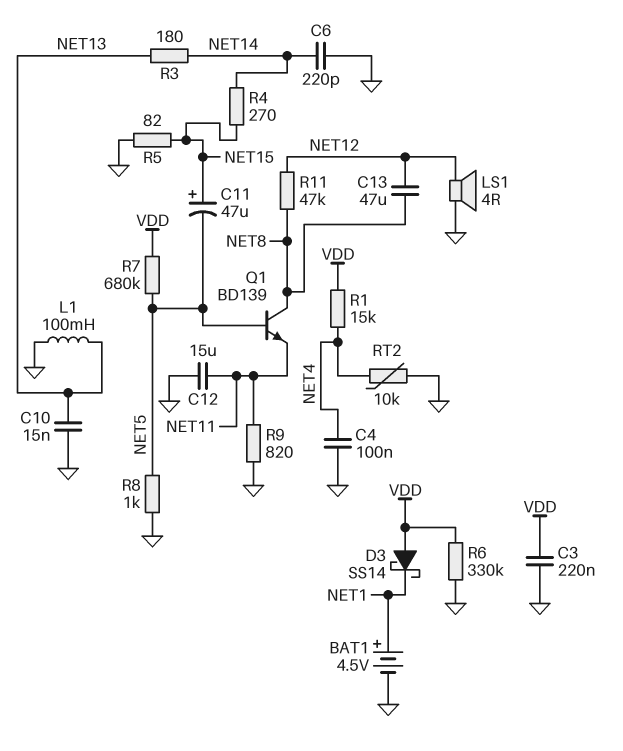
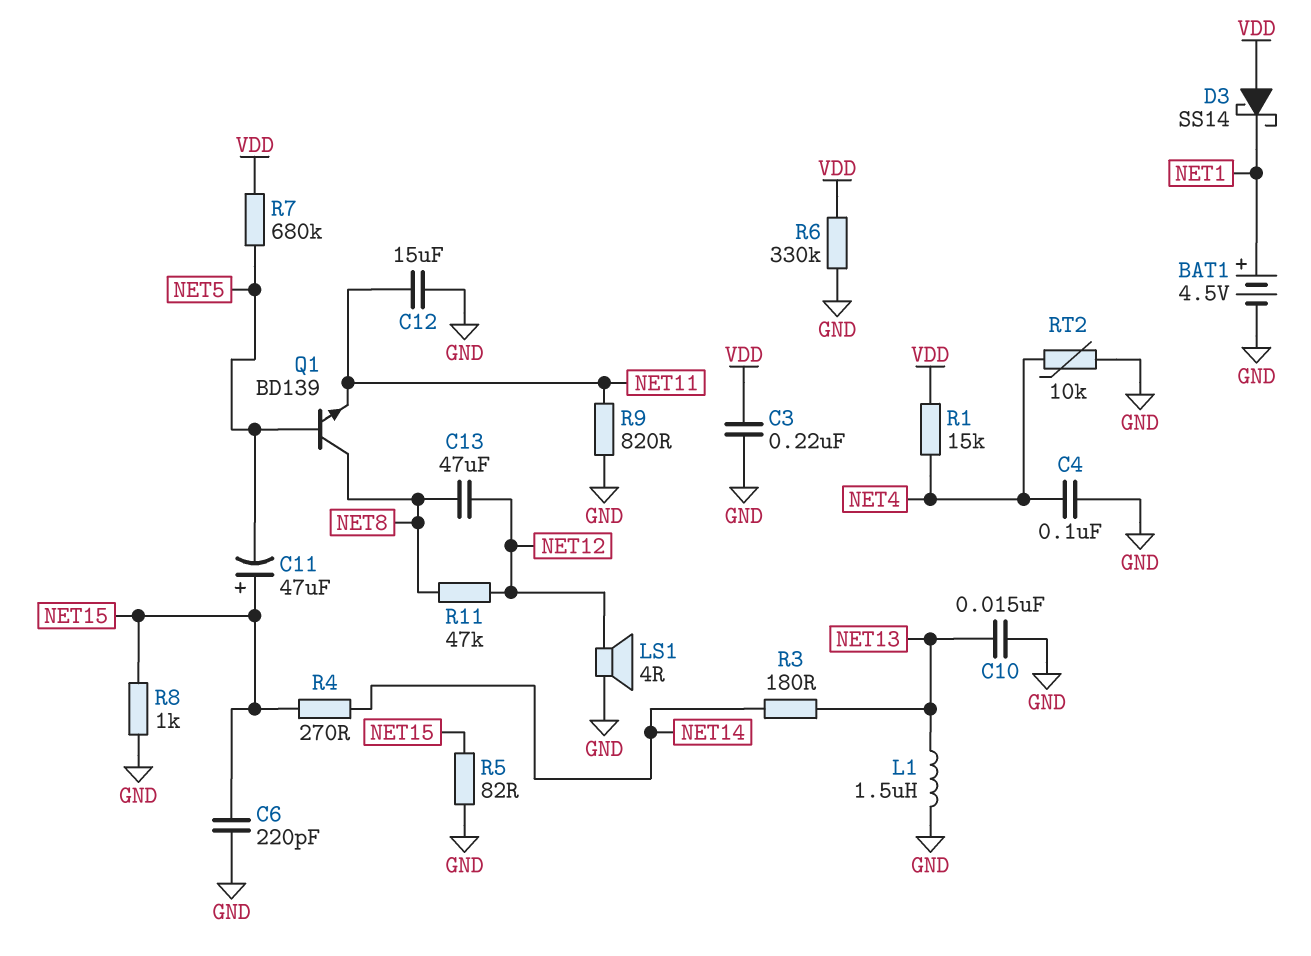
C6: 220pF (GND, NET14) -> 220pF (GND, NET15)
L1: 100mH (GND, NET13) -> 1.5uH (GND, NET13)
R8: 1k (GND, NET5) -> 1k (GND, NET15)

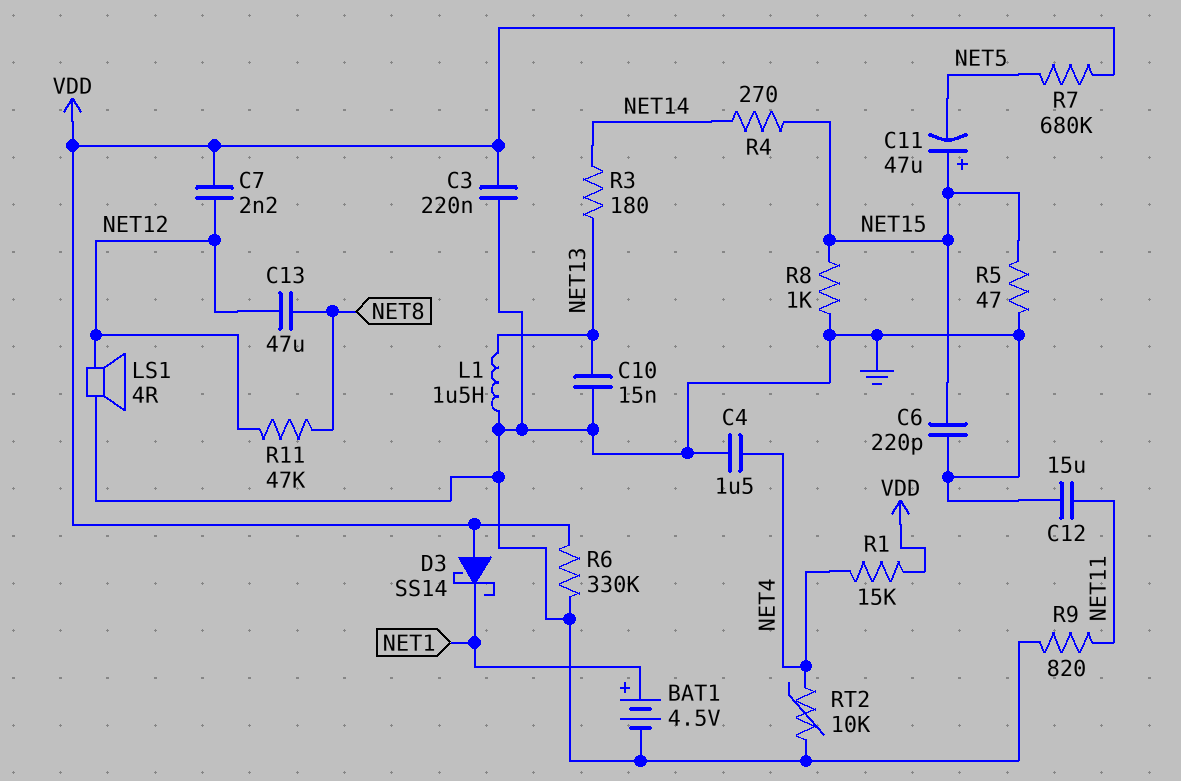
C4: 100nF (GND, NET4) -> 1.5uF (GND, NET4)
C7: none -> 2.2nF (NET12, VDD)
Q1: NPN BD139 (B NET5, C NET8, E NET11) -> none
R5: 82 (GND, NET15) -> 47 (GND, NET15)

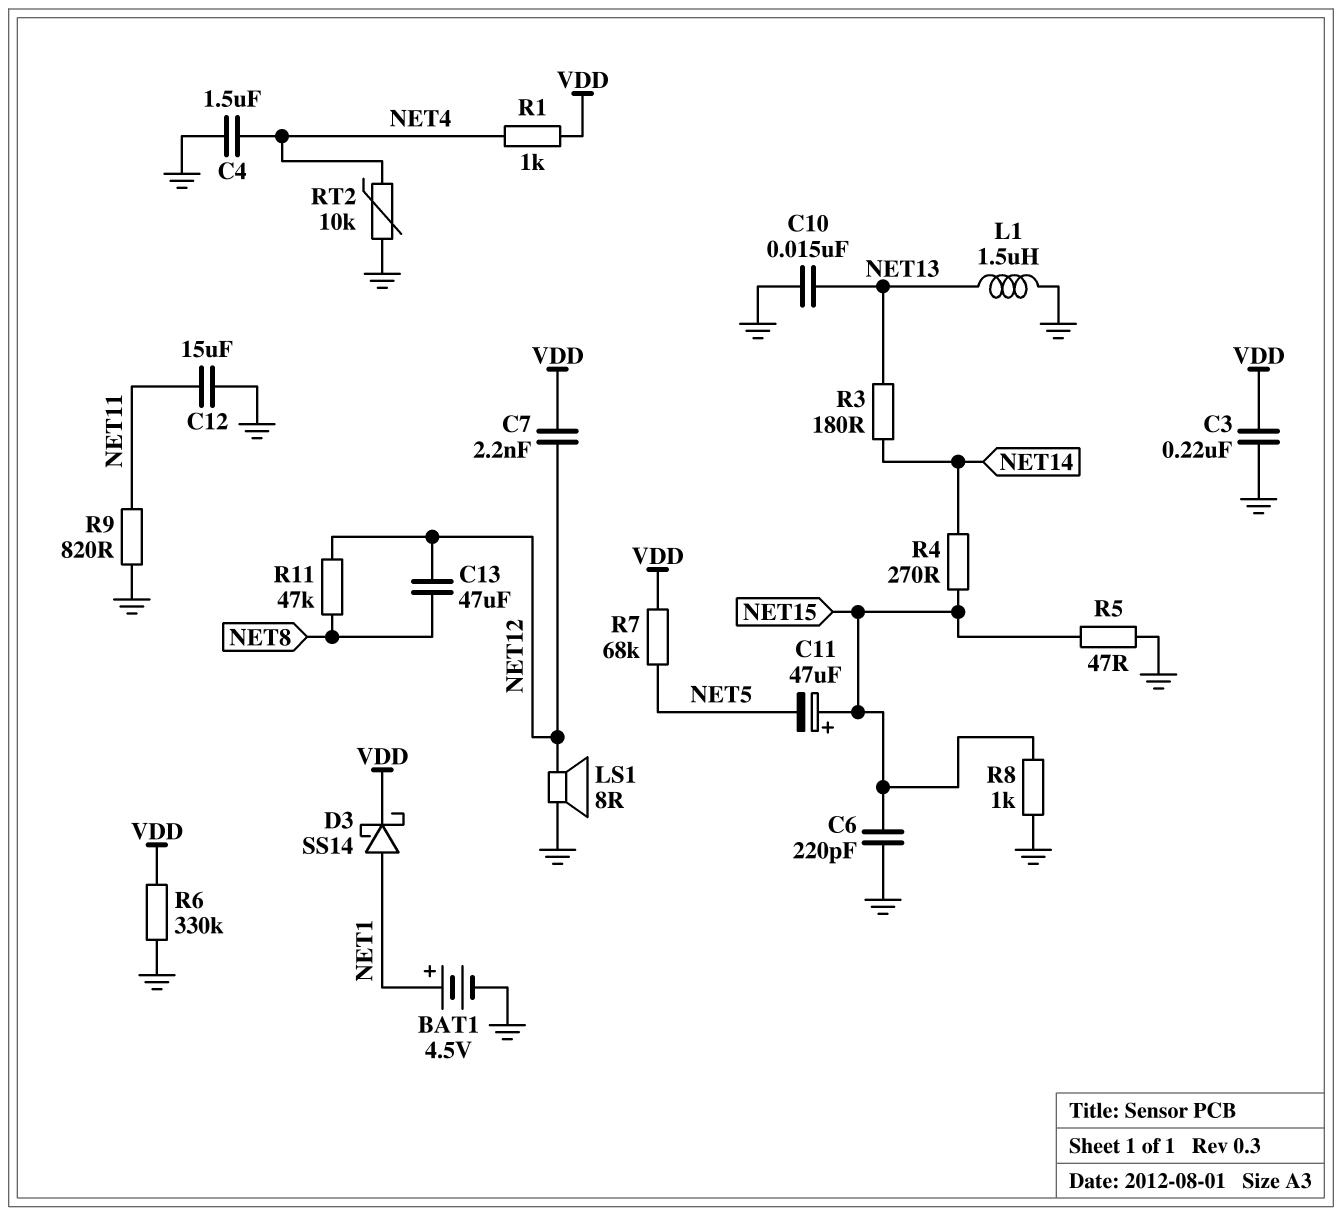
D3: schottky SS14 (A VDD, K NET1) -> schottky SS14 (A NET1, K VDD)
LS1: speaker 4R (GND, NET12) -> speaker 8R (GND, NET12)
R1: 15k (NET4, VDD) -> 1k (NET4, VDD)
R7: 680k (NET5, VDD) -> 68k (NET5, VDD)

